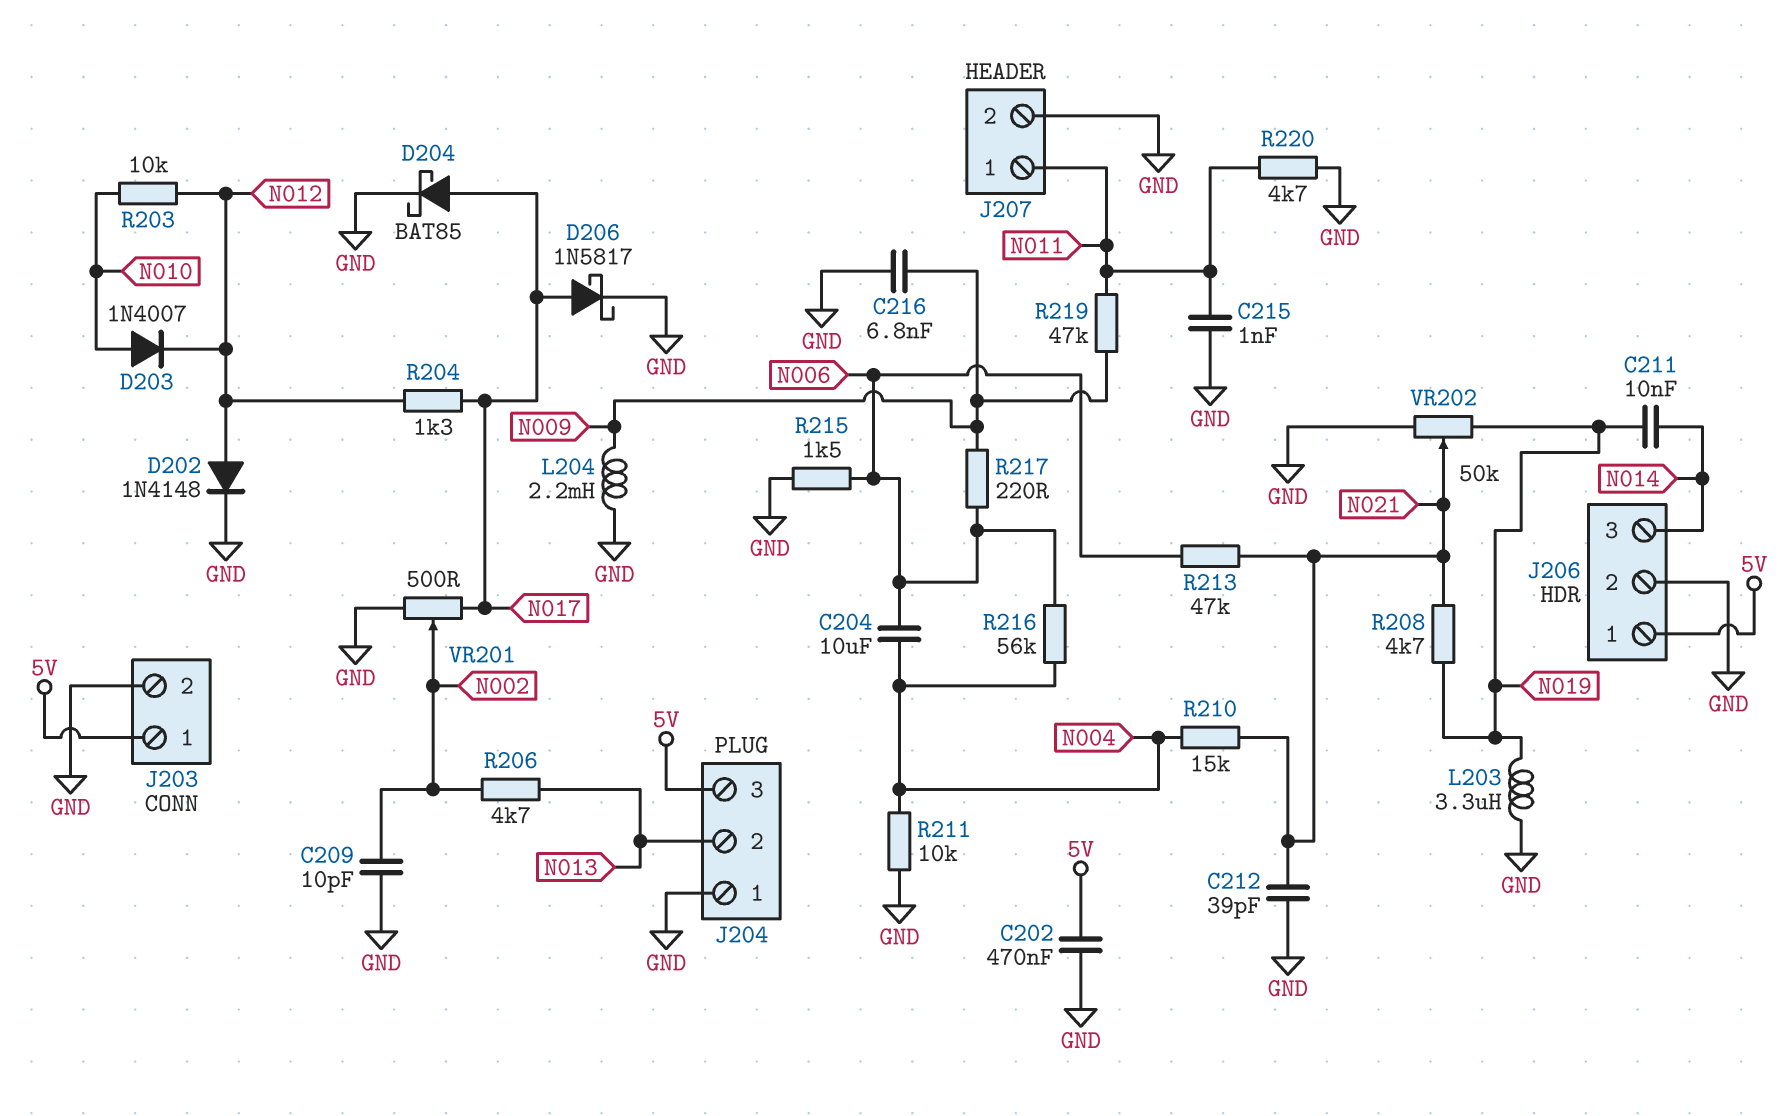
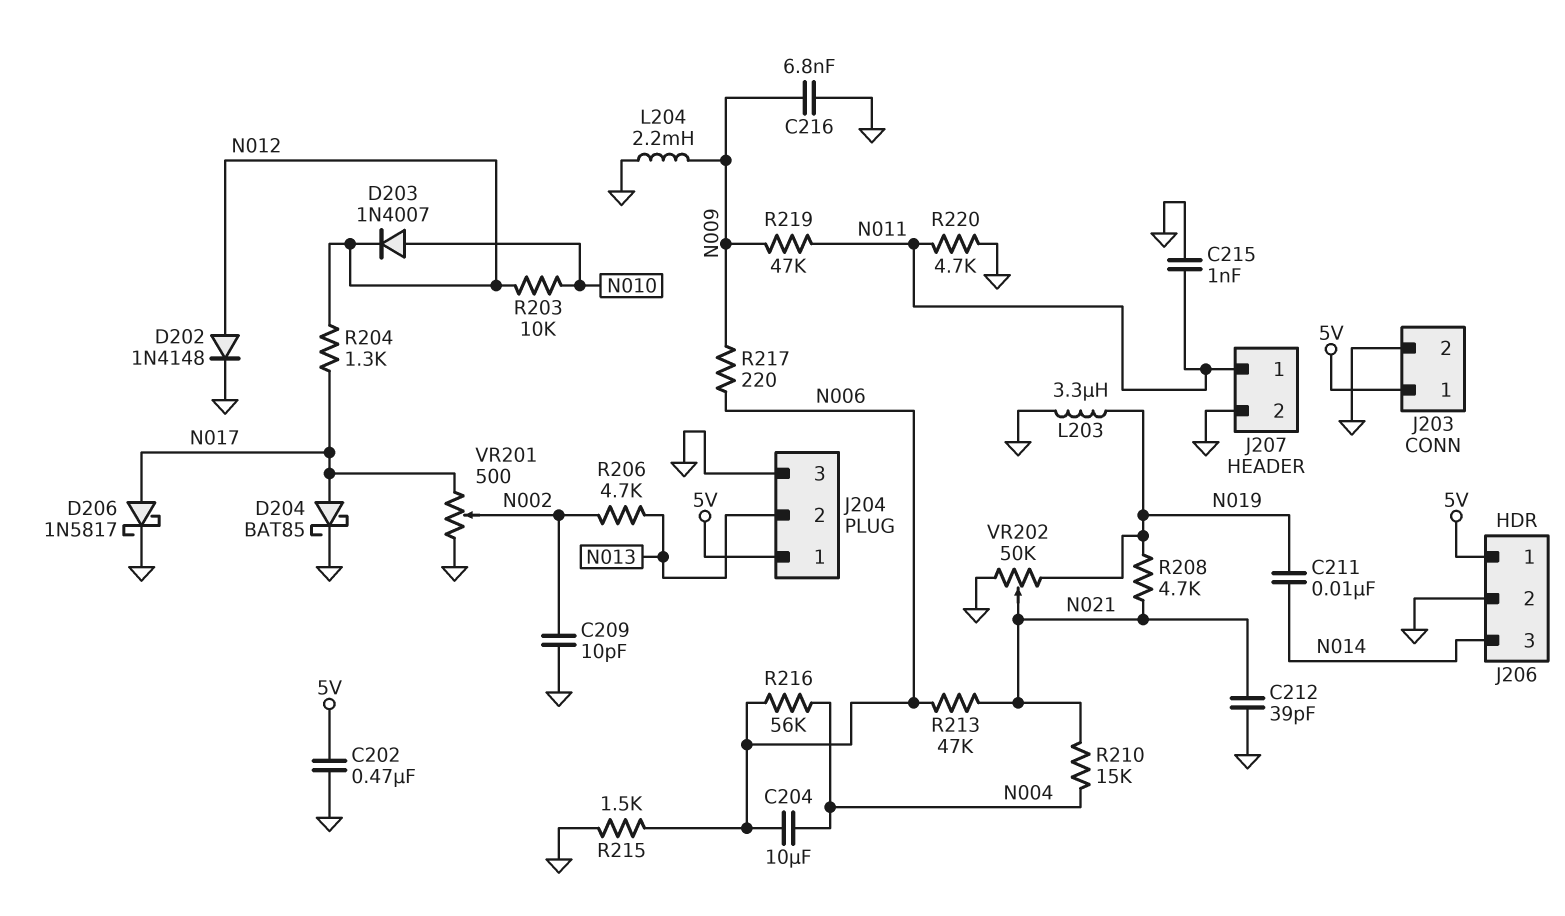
J204 pin 1: GND -> 5V
J204 pin 3: 5V -> GND
R211: 10k (GND, N004) -> none

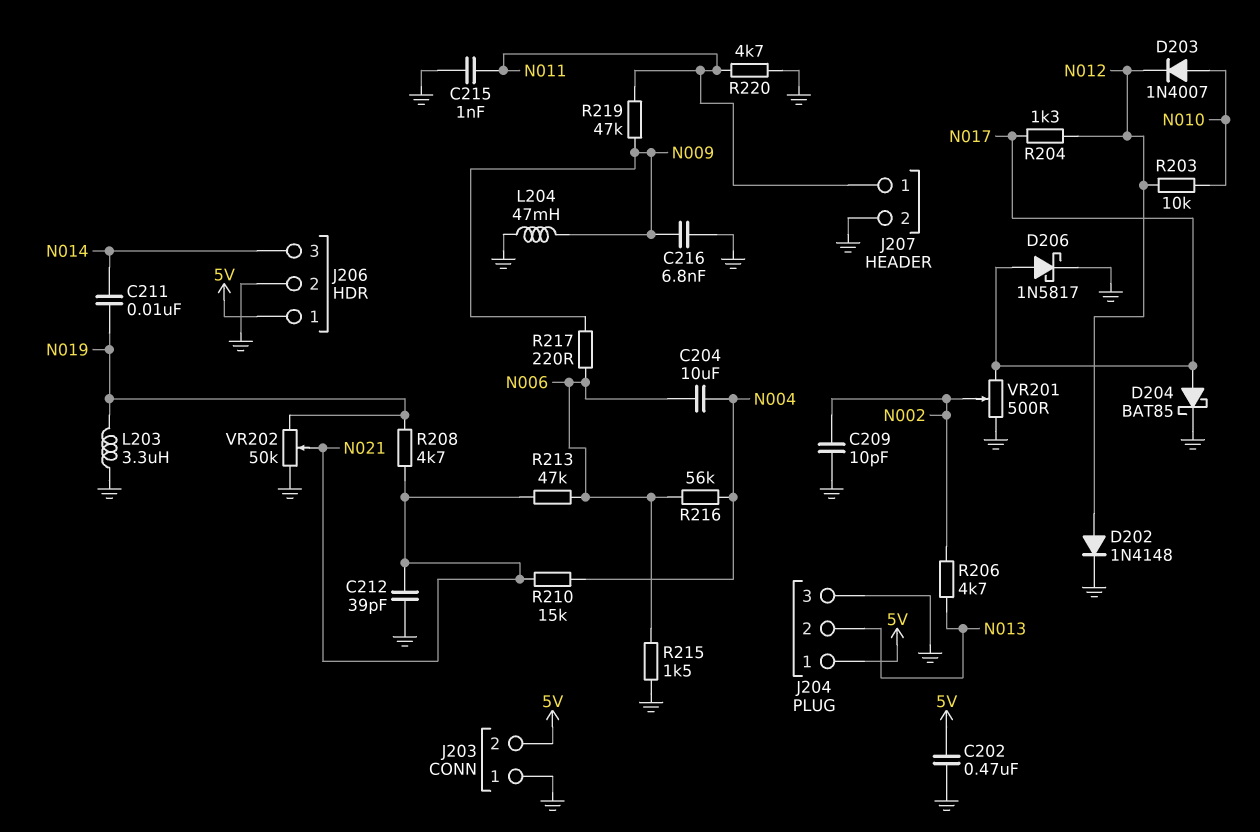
J203 pin 1: 5V -> GND
J203 pin 2: GND -> 5V
L204: 2.2mH (GND, N009) -> 47mH (GND, N009)

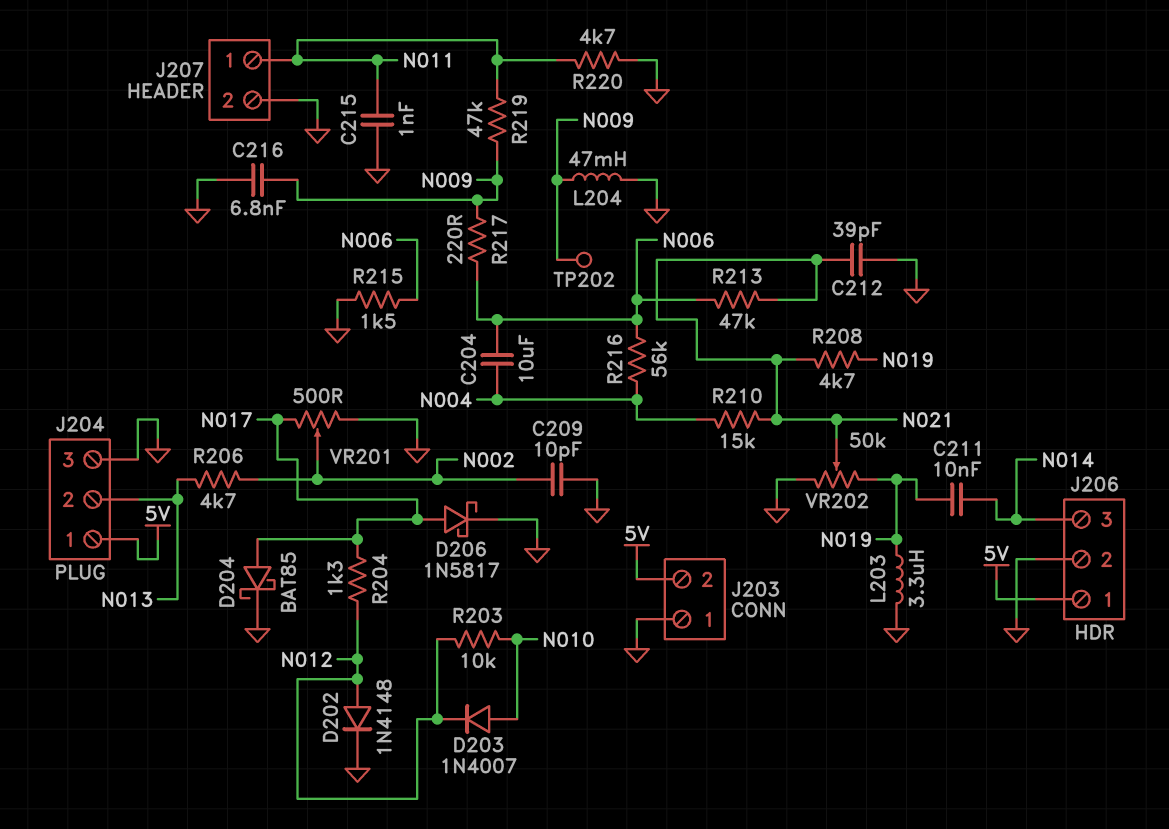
C202: 470nF (5V, GND) -> none
TP202: none -> test point (N009)

